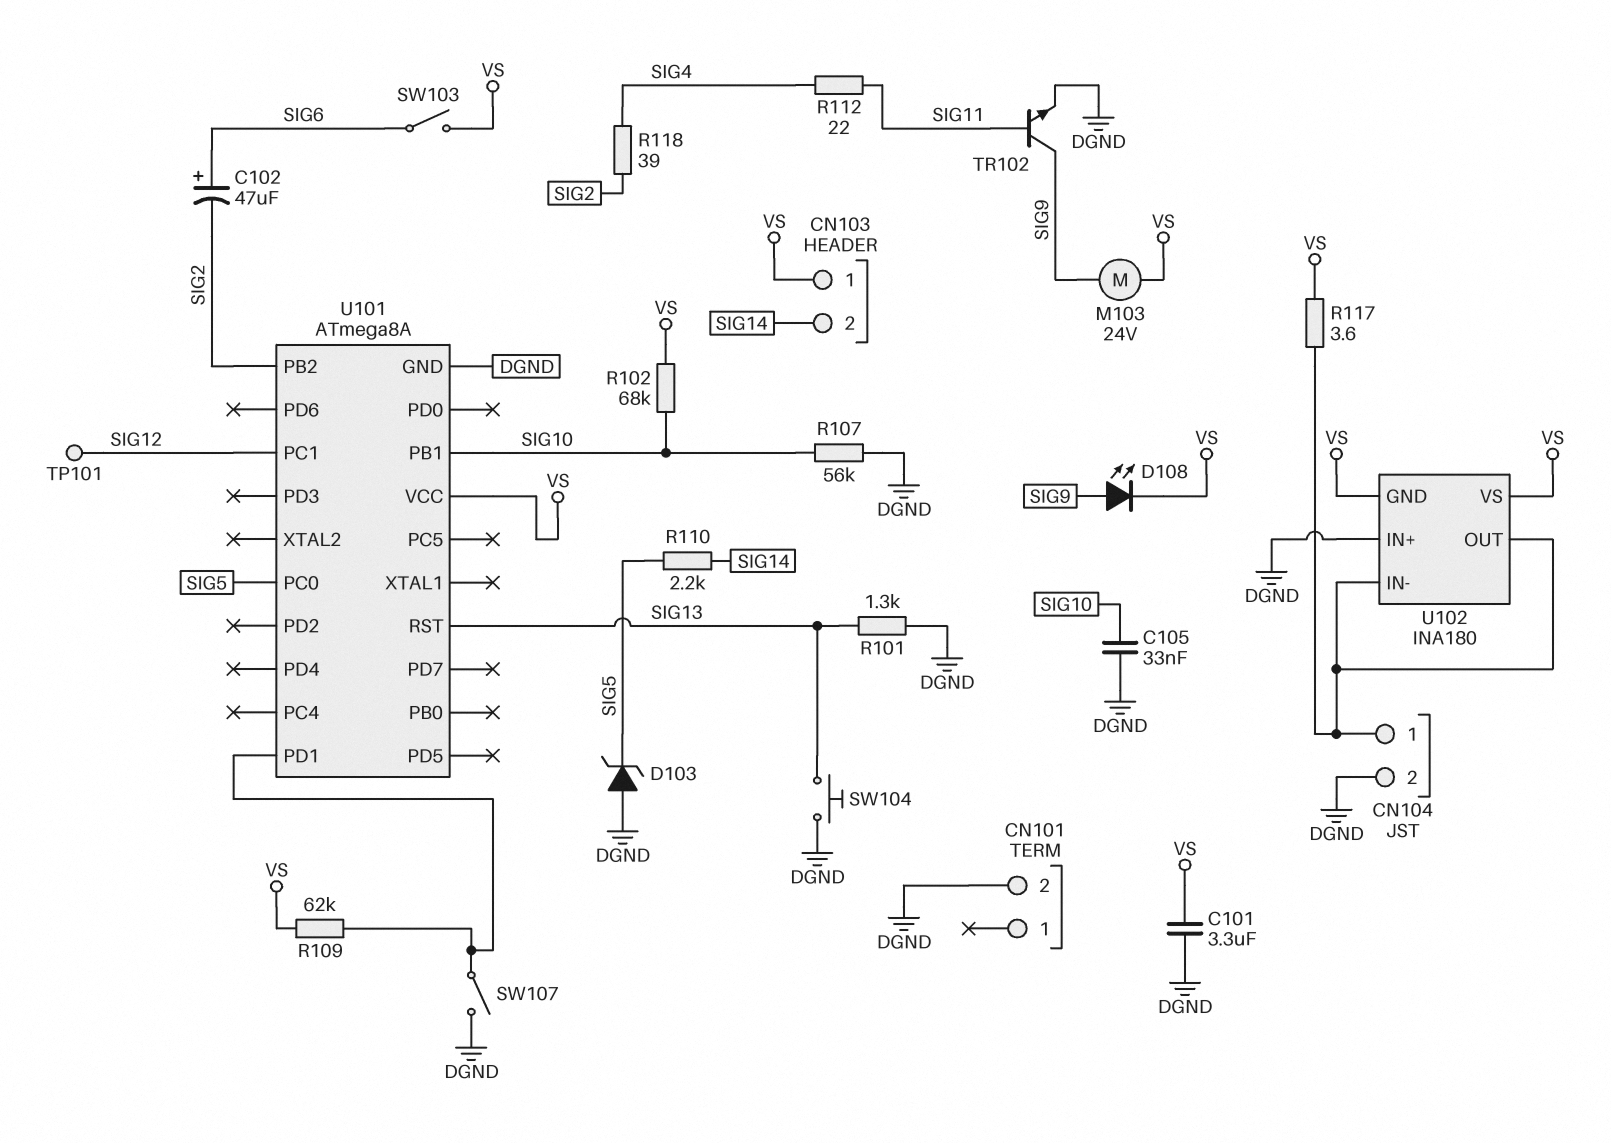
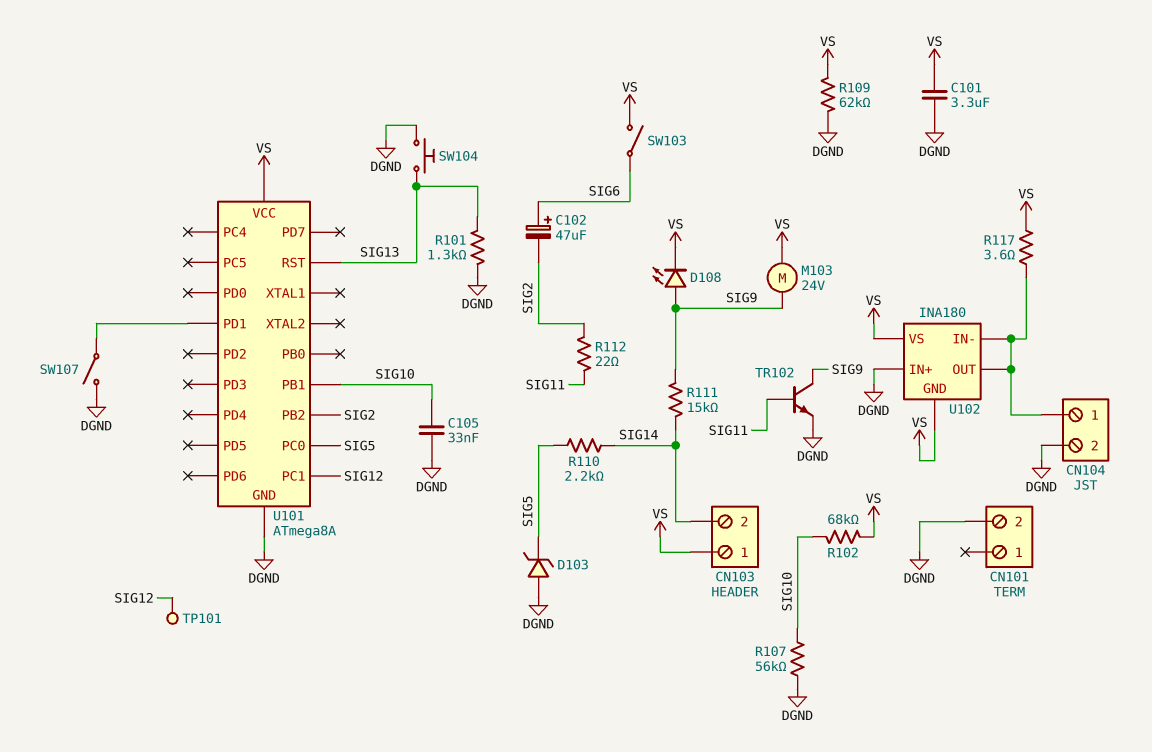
R109: 62k (U101/PD1, VS) -> 62k (DGND, VS)
R111: none -> 15k (SIG9, SIG14)
R112: 22 (SIG4, SIG11) -> 22 (SIG2, SIG11)
R118: 39 (SIG2, SIG4) -> none

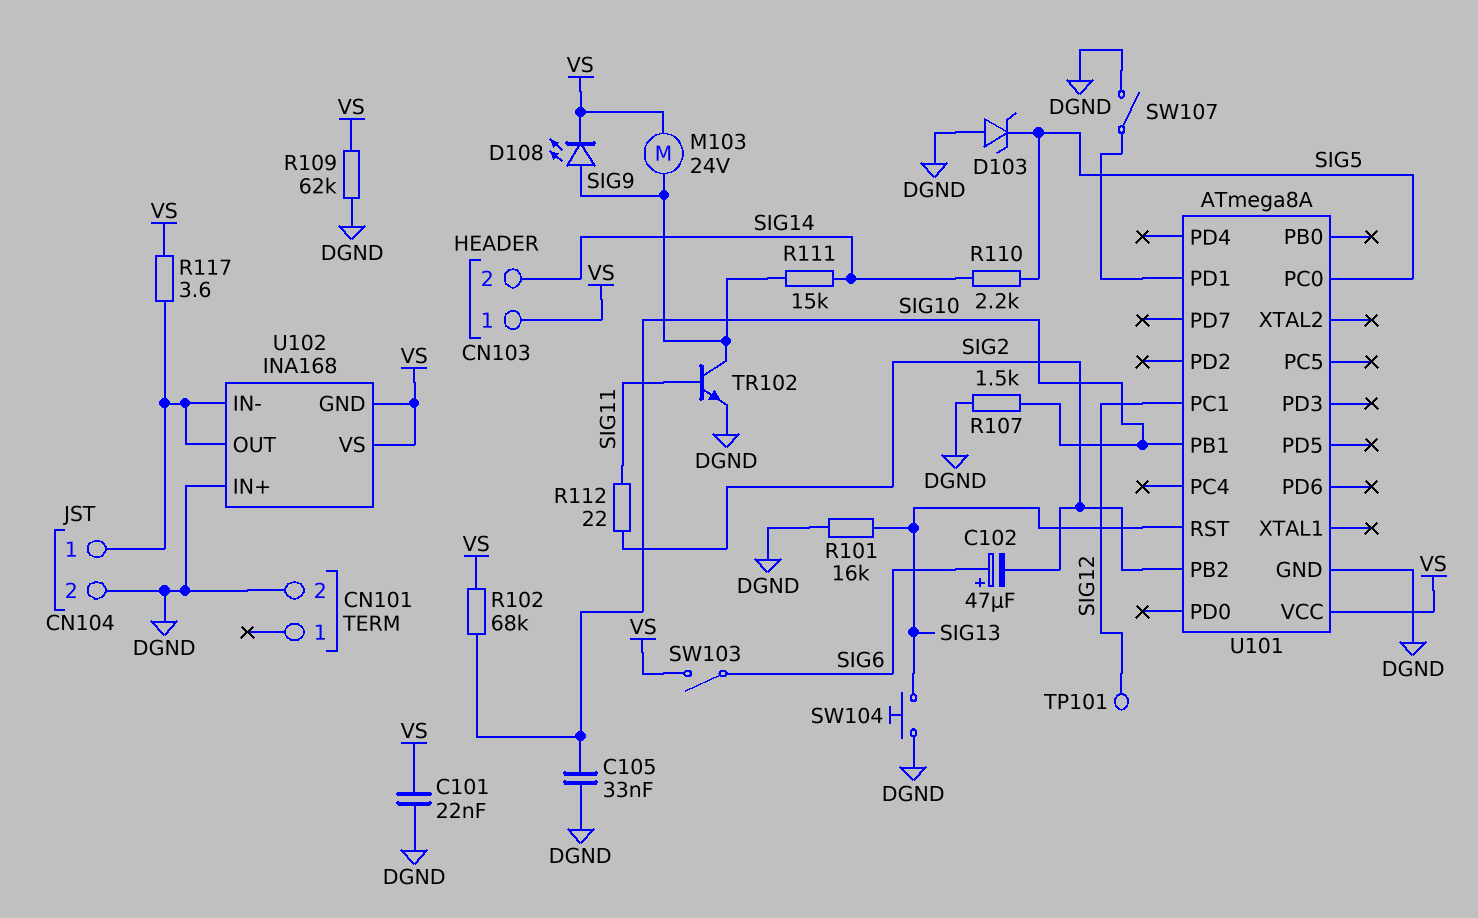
C101: 3.3uF (DGND, VS) -> 22nF (DGND, VS)
R101: 1.3k (DGND, SIG13) -> 16k (DGND, SIG13)
R107: 56k (DGND, SIG10) -> 1.5k (DGND, SIG10)
U102: INA180 -> INA168

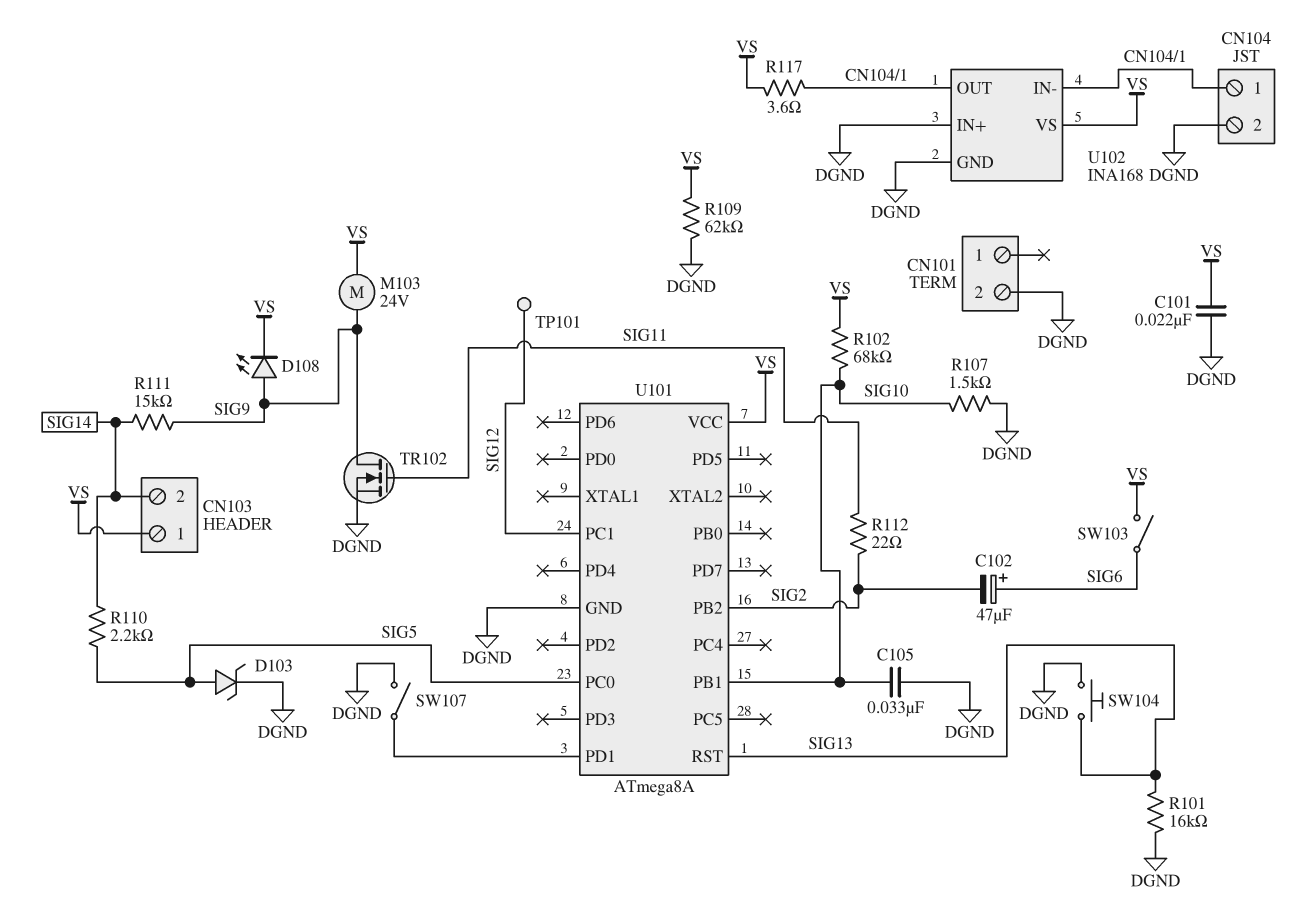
D103: zener (A DGND, K SIG5) -> zener (A SIG5, K DGND)
TR102: NPN (B SIG11, C SIG9, E DGND) -> NMOS (G SIG11, D SIG9, S DGND)
U102 pin GND: VS -> DGND

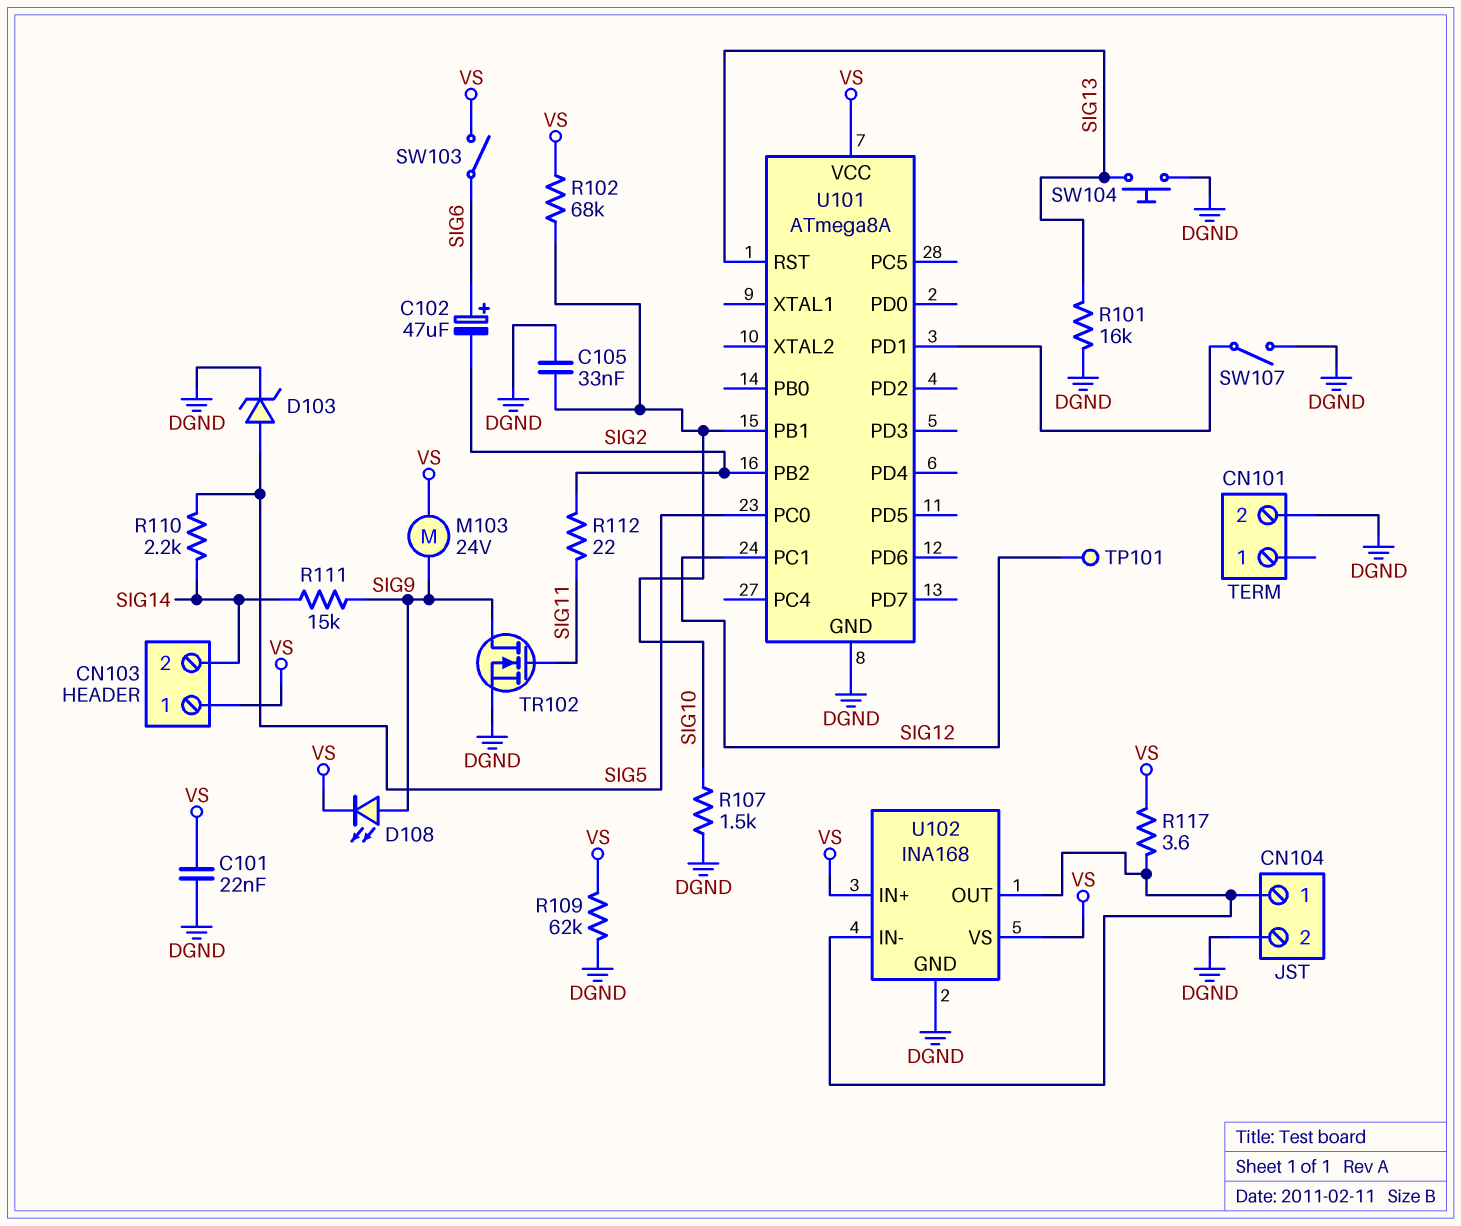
U102 pin IN+: DGND -> VS

